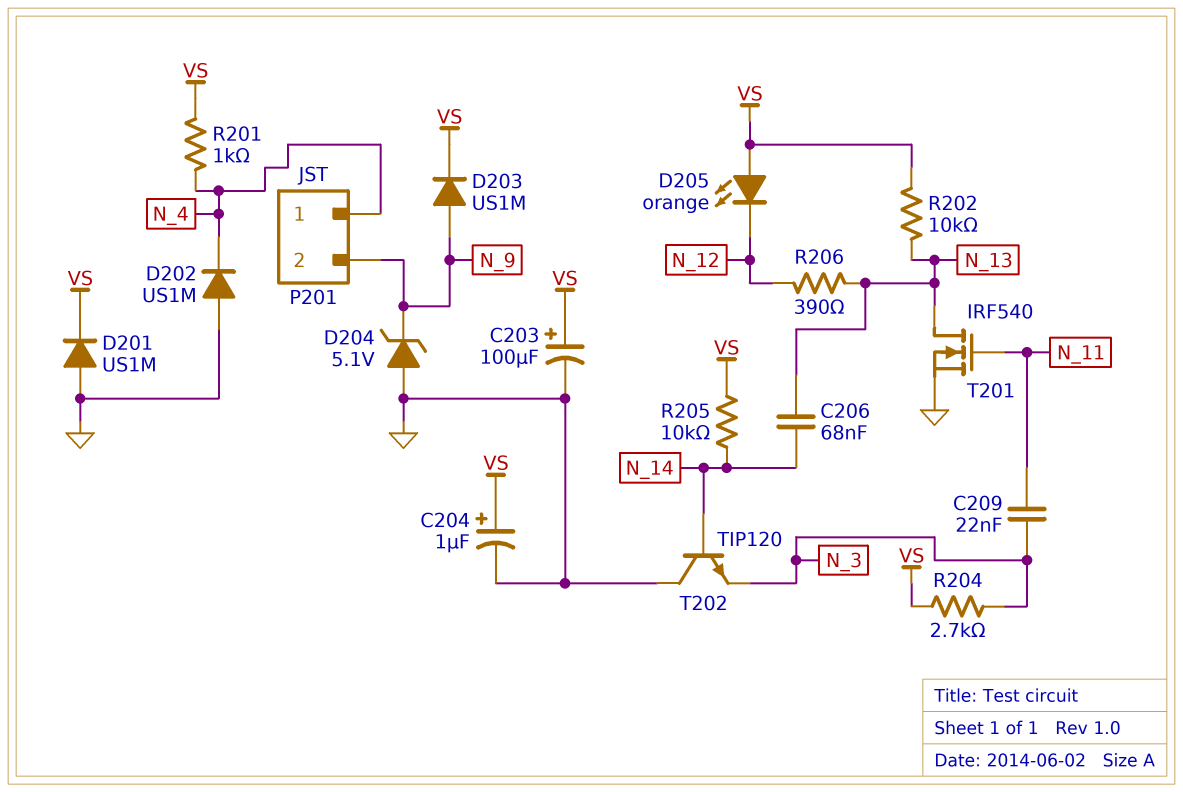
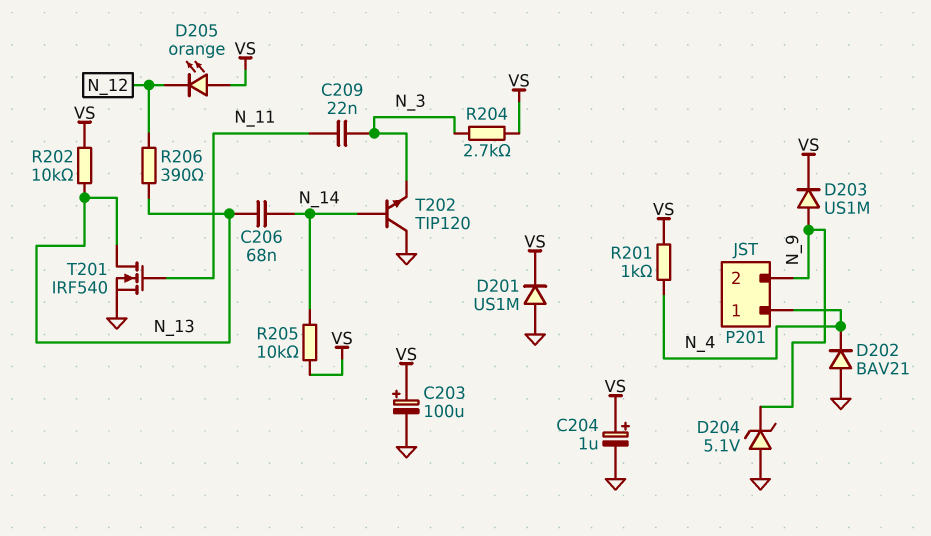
D202: diode US1M (A GND, K N_4) -> diode BAV21 (A GND, K N_4)

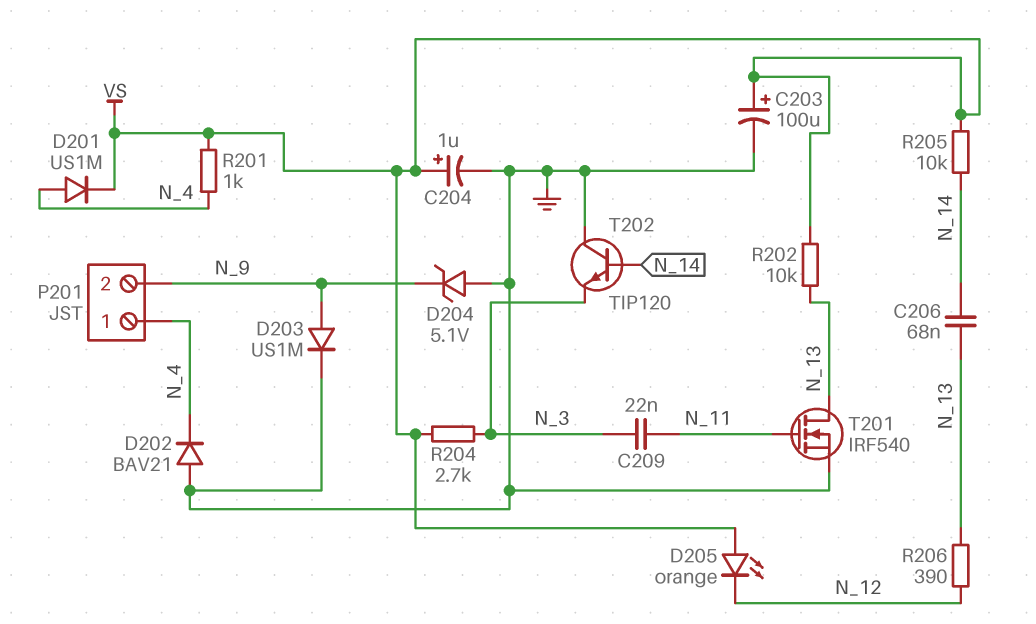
D201: diode US1M (A GND, K VS) -> diode US1M (A N_4, K VS)
D203: diode US1M (A N_9, K VS) -> diode US1M (A N_9, K GND)

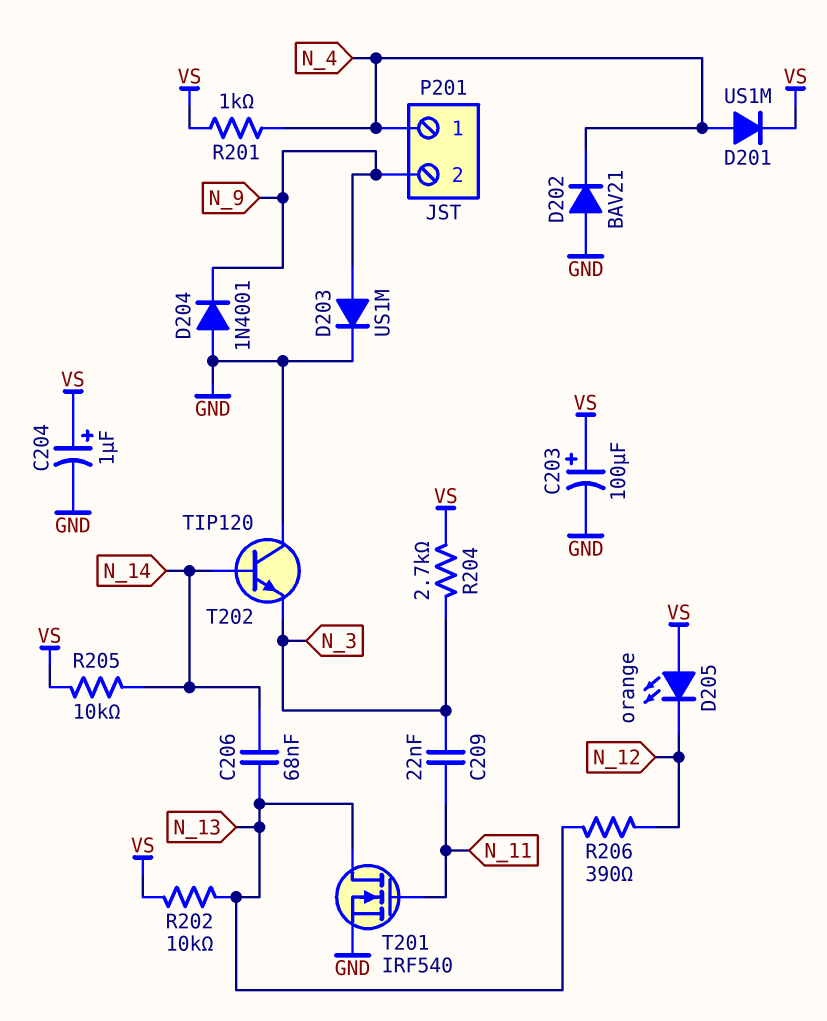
D204: zener 5.1V (A GND, K N_9) -> diode 1N4001 (A GND, K N_9)

